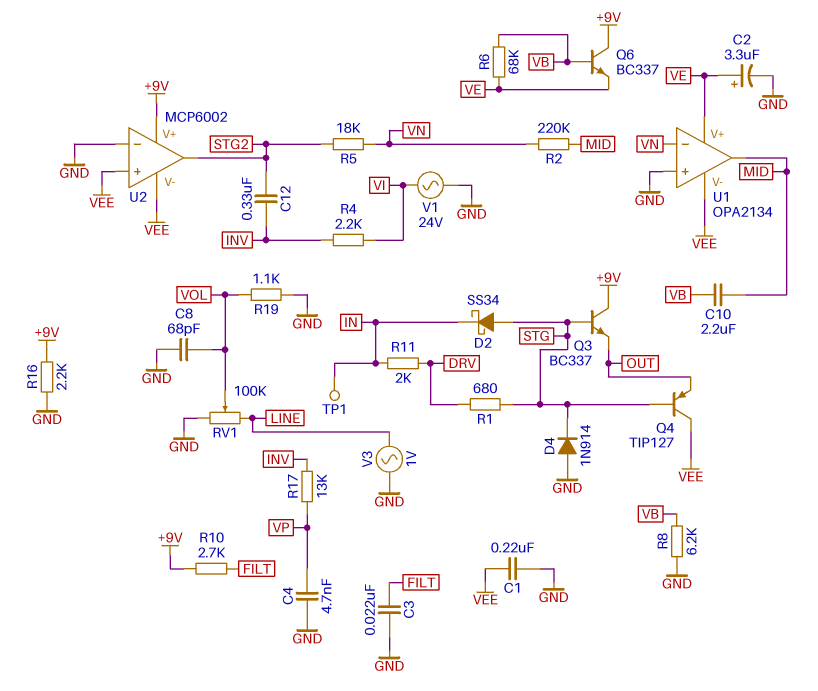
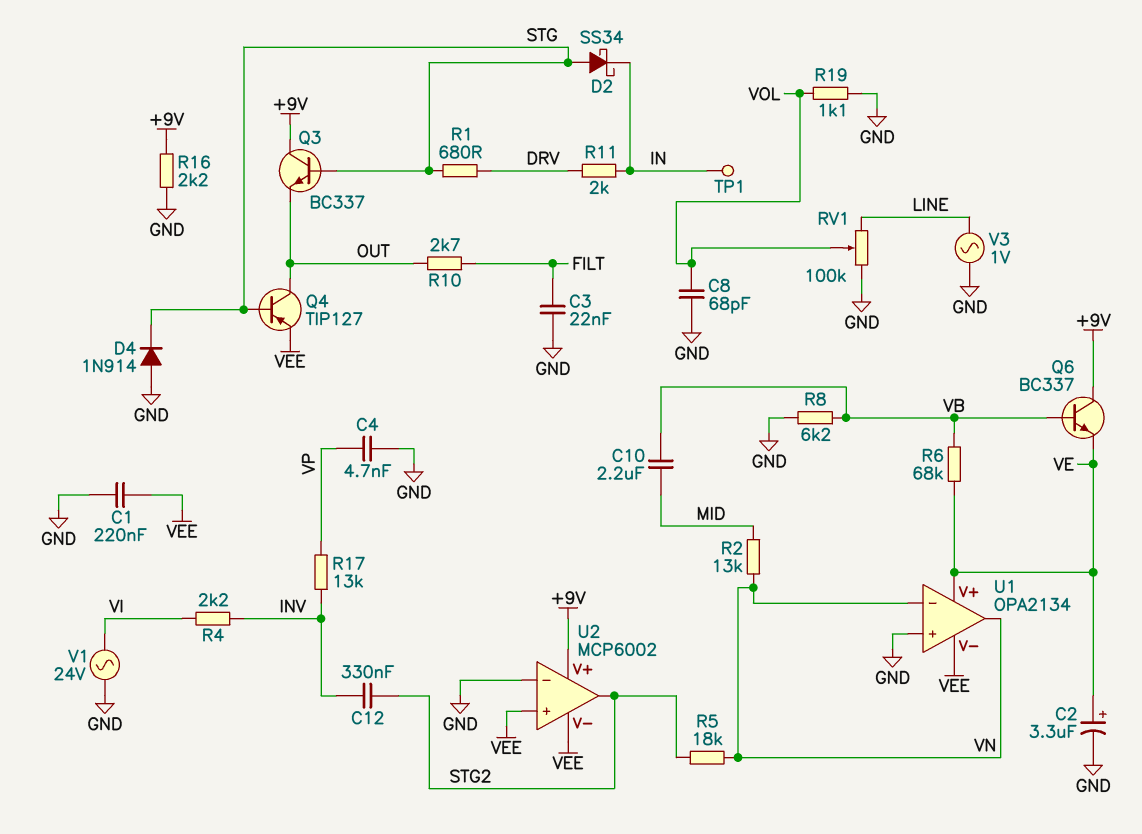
Q4: PNP TIP127 (B STG, C VEE, E OUT) -> PNP TIP127 (B STG, C OUT, E VEE)
R2: 220k (MID, VN) -> 13k (MID, VN)
R10: 2.7k (+9V, FILT) -> 2.7k (FILT, OUT)
U1 pin out: MID -> VN

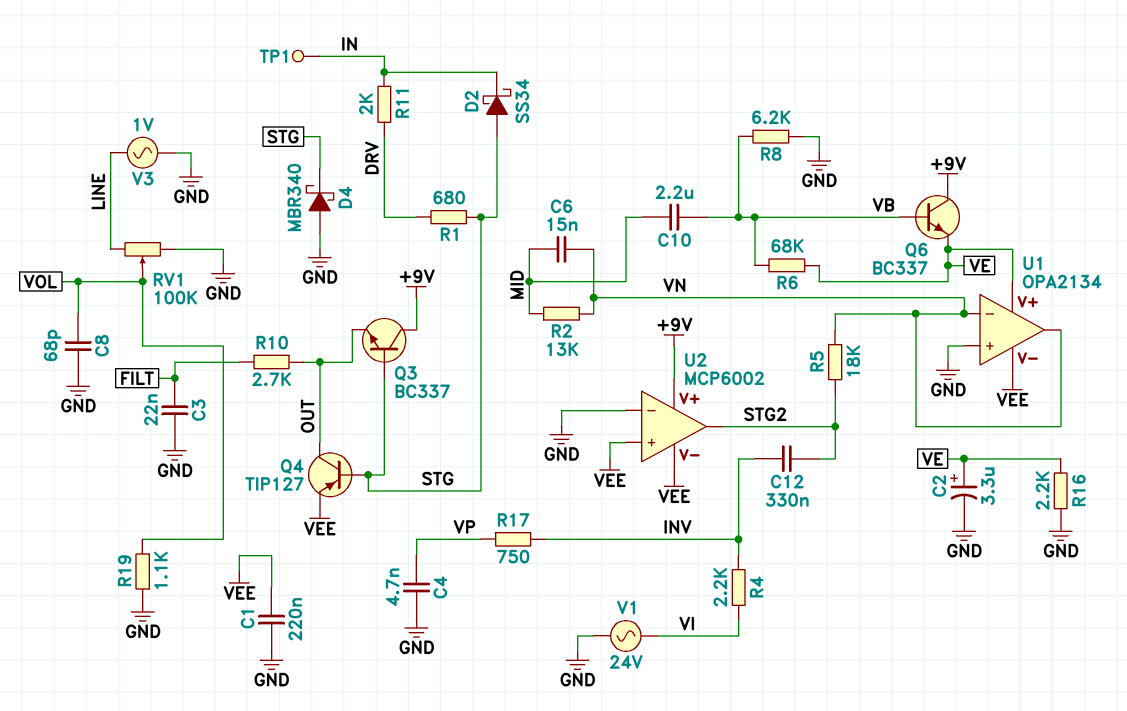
C6: none -> 15nF (MID, VN)
D4: diode 1N914 (A GND, K STG) -> schottky MBR340 (A GND, K STG)
R16: 2.2k (+9V, GND) -> 2.2k (GND, VE)
R17: 13k (INV, VP) -> 750 (INV, VP)

